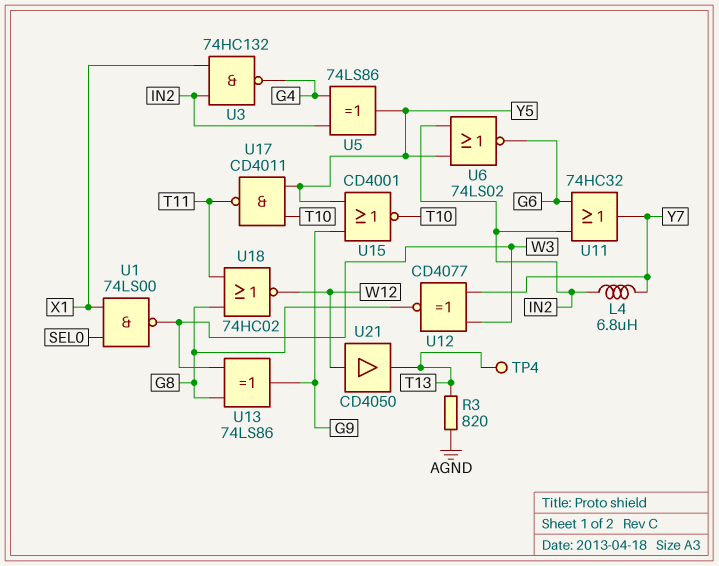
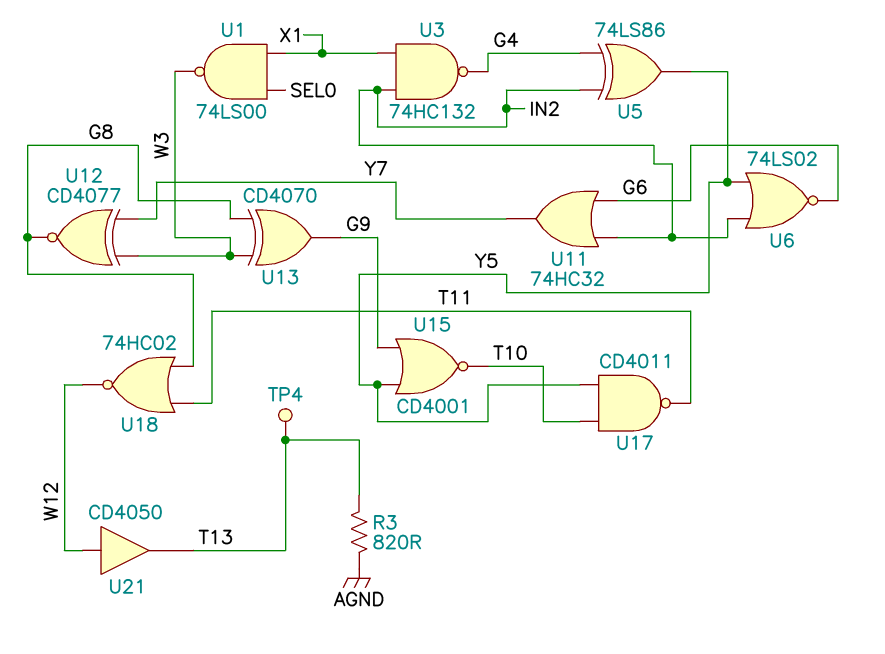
L4: 6.8uH (IN2, Y7) -> none
U13: XOR 74LS86 (in G8, in W3, out G9) -> XOR CD4070 (in G8, in W3, out G9)

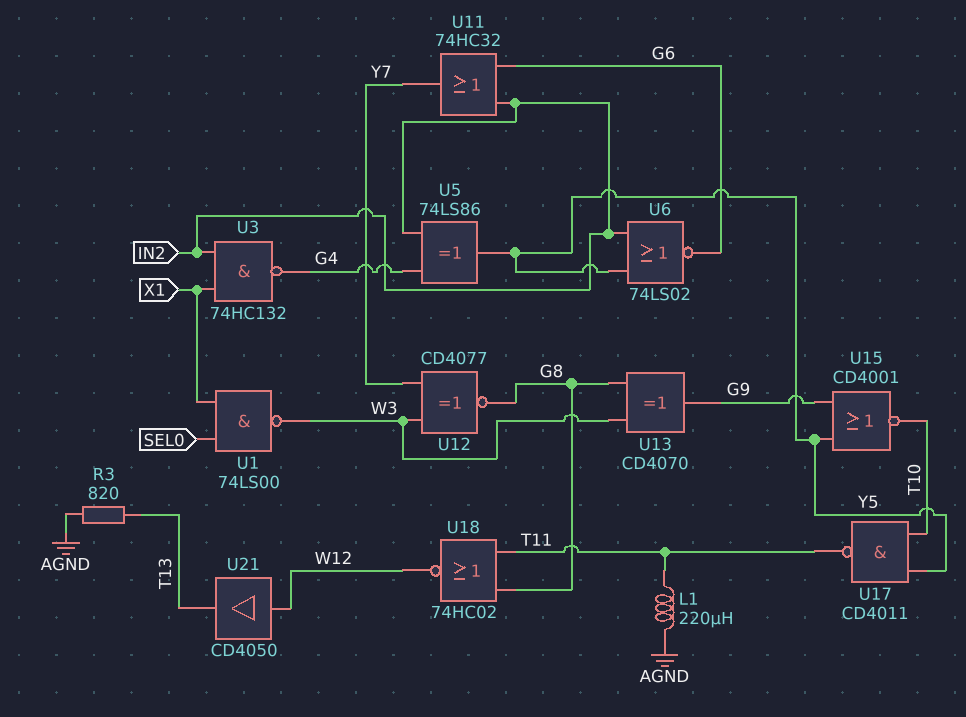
L1: none -> 220uH (AGND, T11)
TP4: test point (T13) -> none

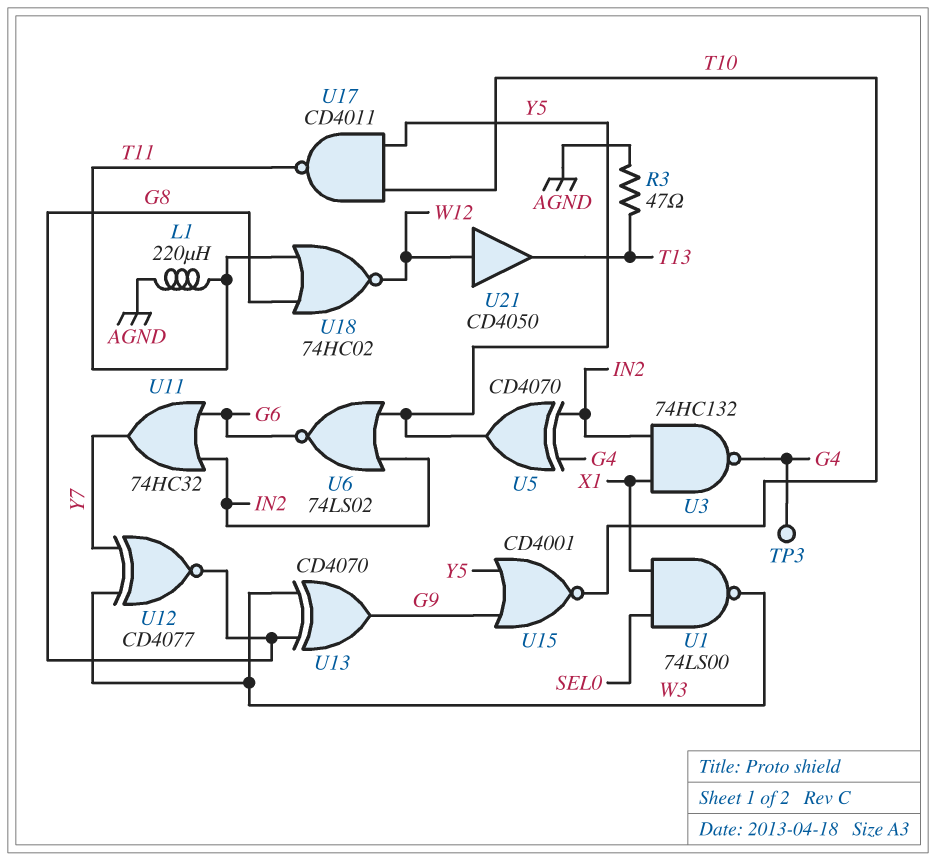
R3: 820 (AGND, T13) -> 47 (AGND, T13)
TP3: none -> test point (G4)
U5: XOR 74LS86 (in G4, in IN2, out Y5) -> XOR CD4070 (in G4, in IN2, out Y5)

